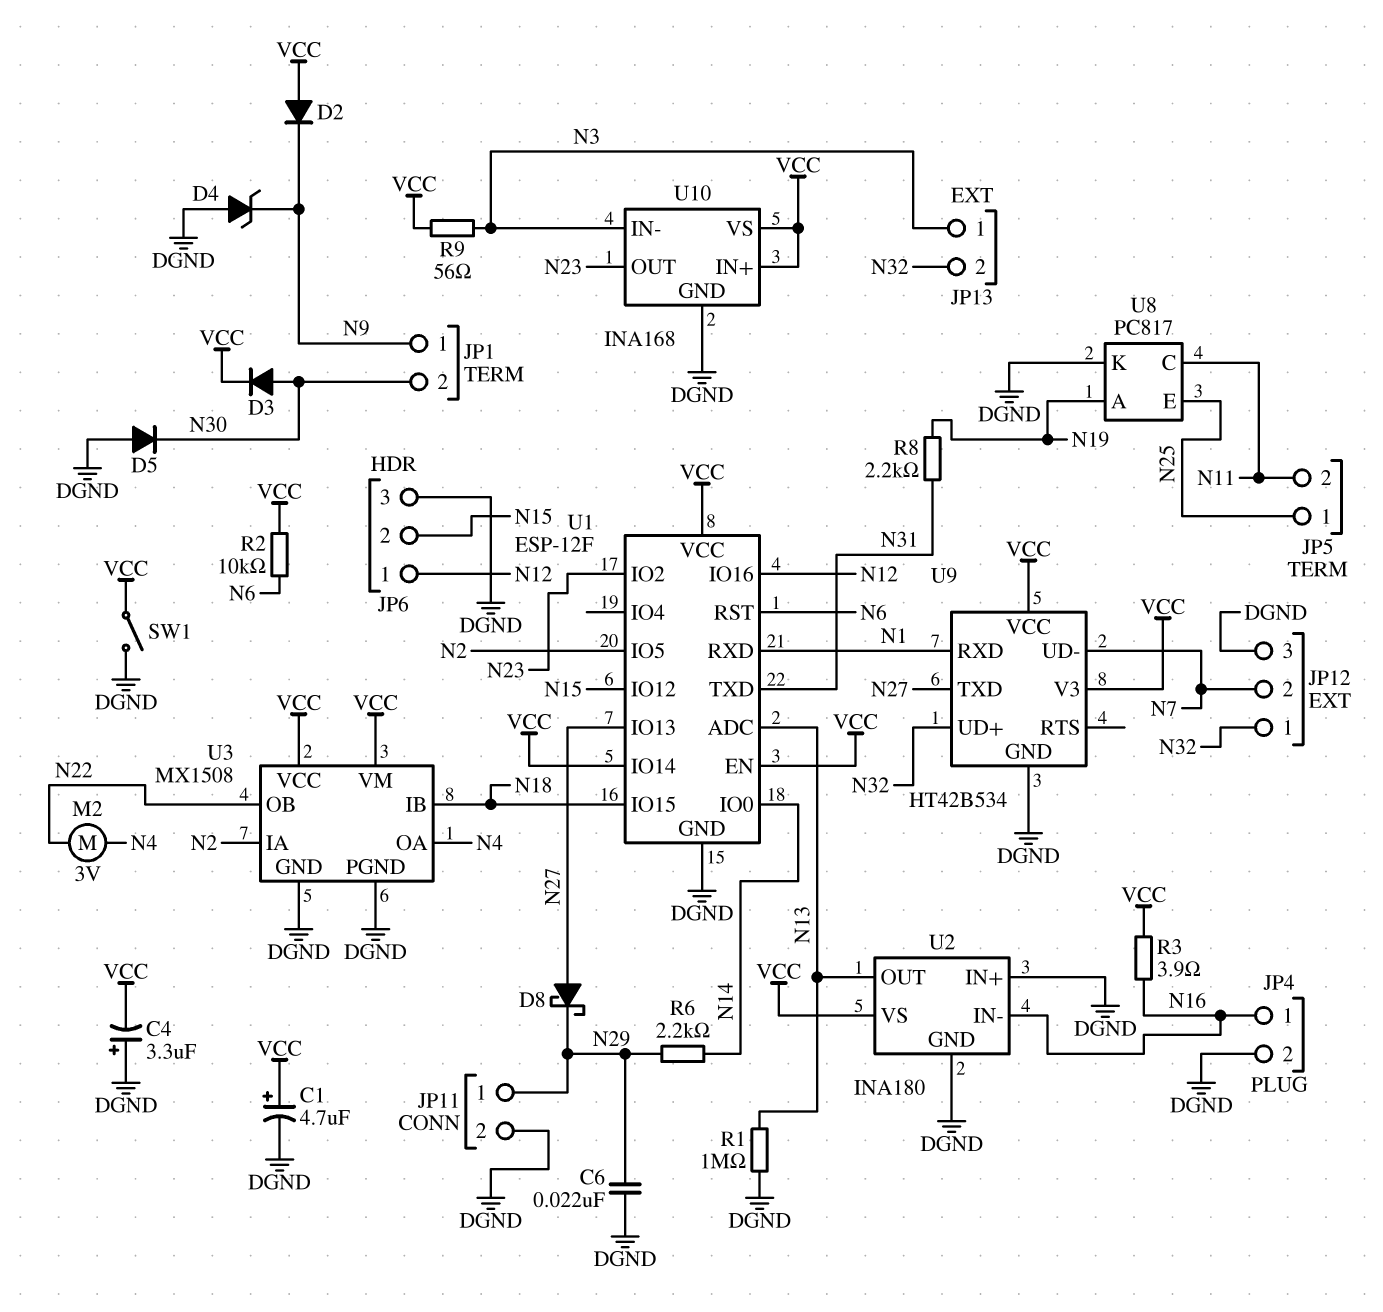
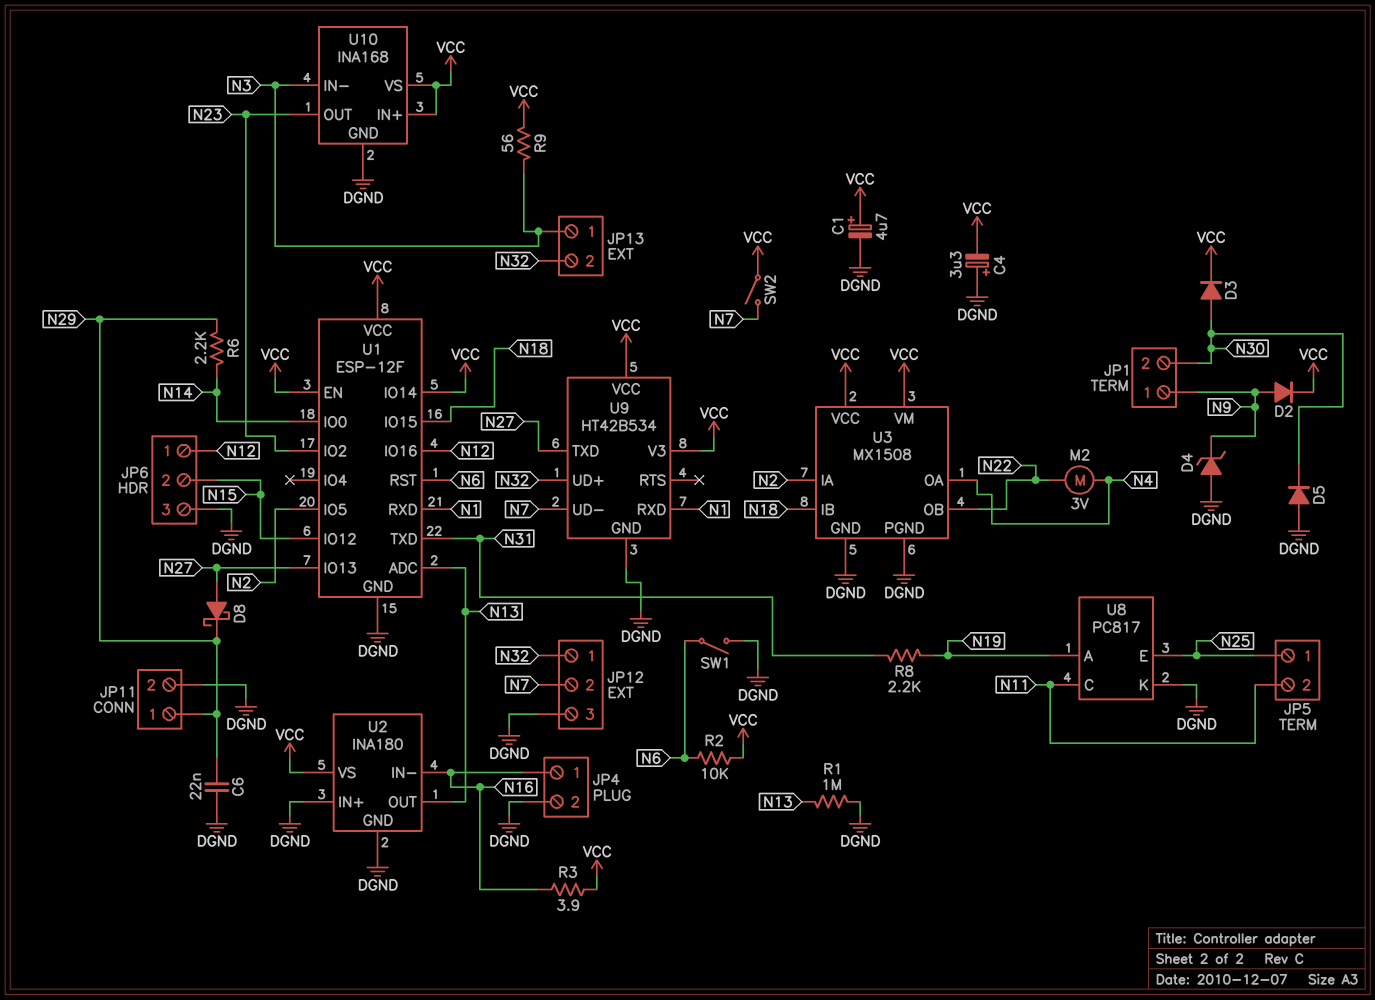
D2: diode (A VCC, K N9) -> diode (A N9, K VCC)
SW1: switch (DGND, VCC) -> switch (DGND, N6)
SW2: none -> switch (N7, VCC)

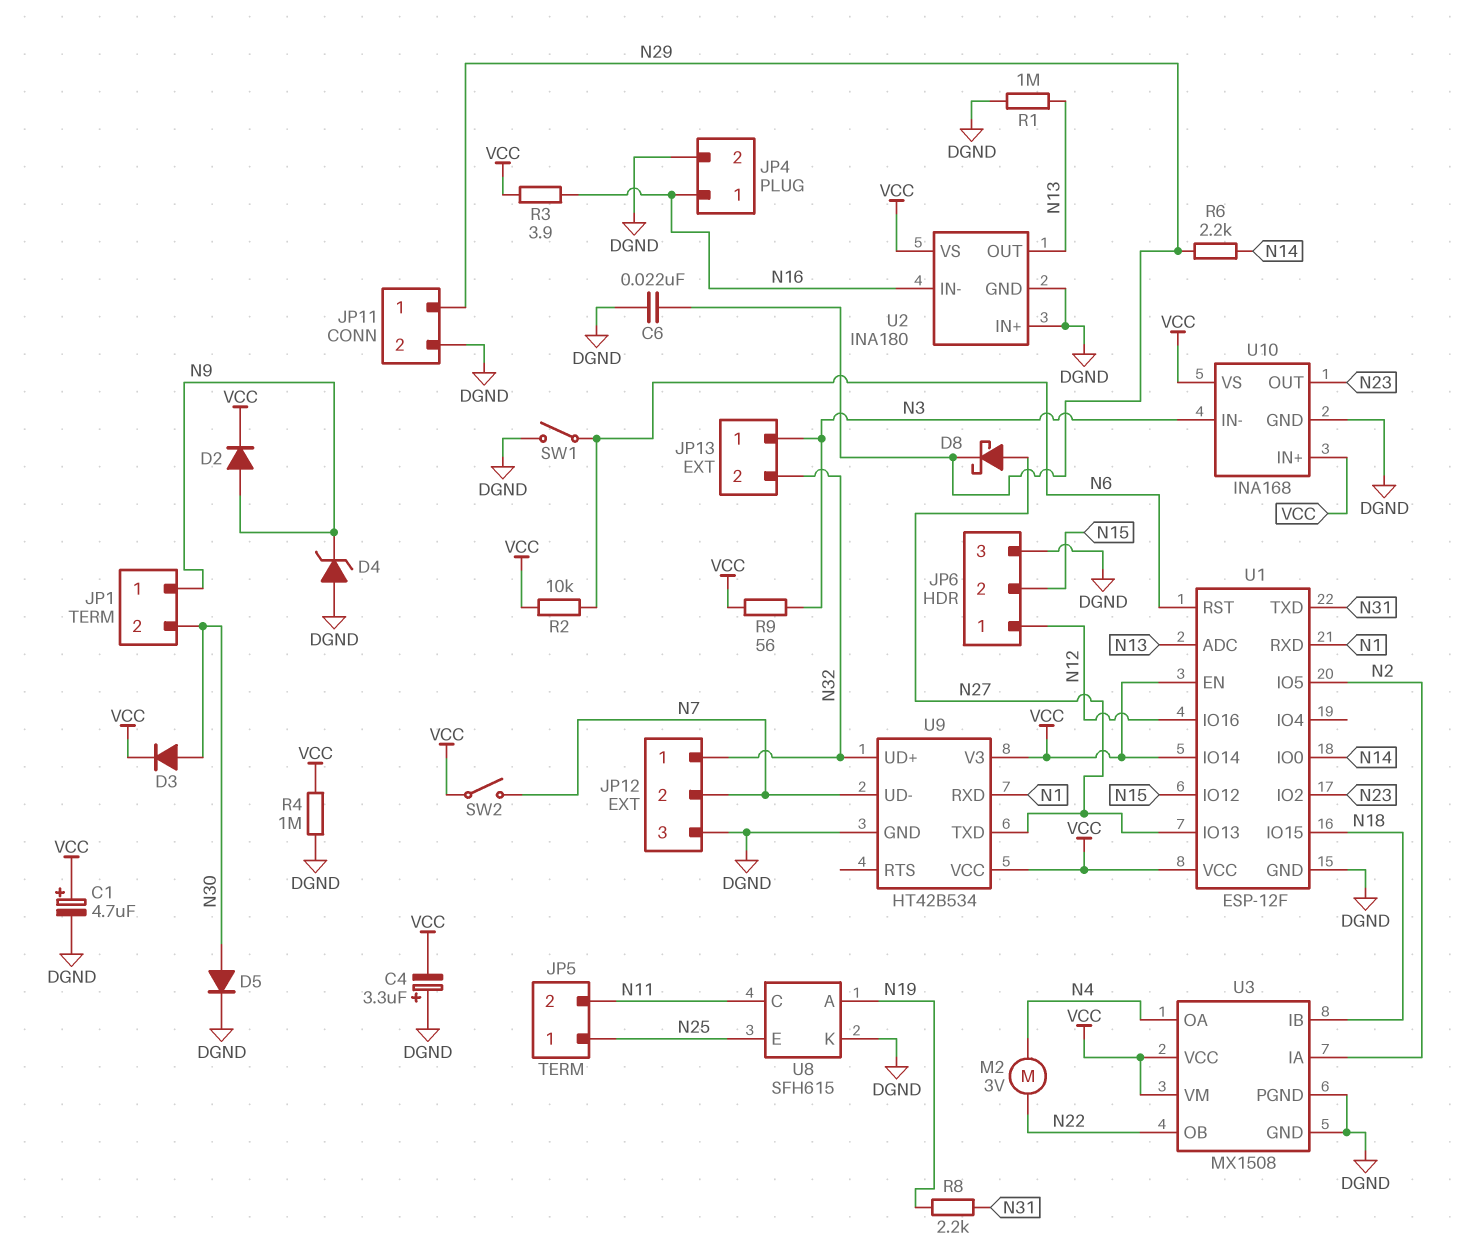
D5: diode (A DGND, K N30) -> diode (A N30, K DGND)
R4: none -> 1M (DGND, VCC)
U8: PC817 -> SFH615

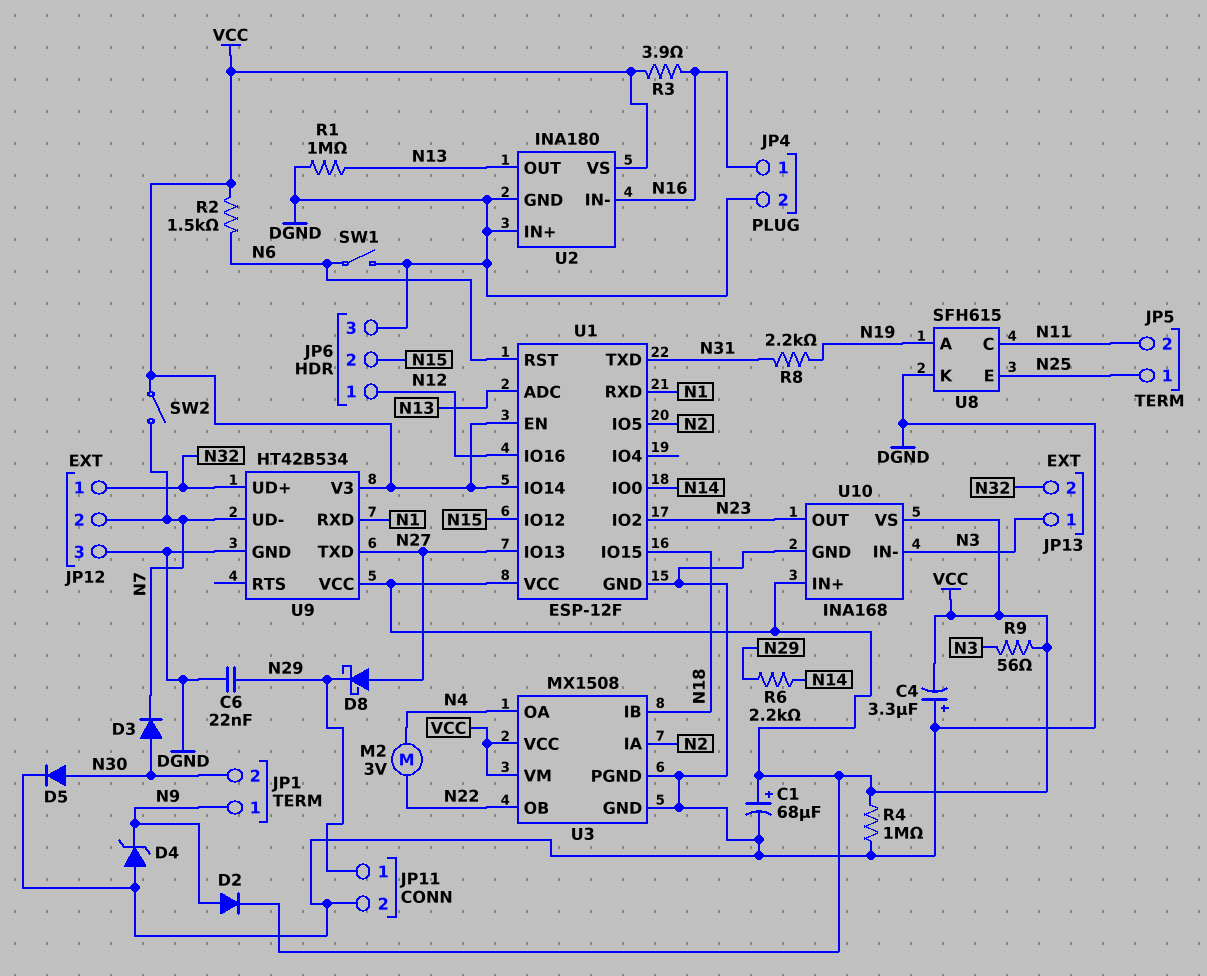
C1: 4.7uF (plus VCC, minus DGND) -> 68uF (plus VCC, minus DGND)
D3: diode (A N30, K VCC) -> diode (A N30, K N7)
R2: 10k (N6, VCC) -> 1.5k (N6, VCC)

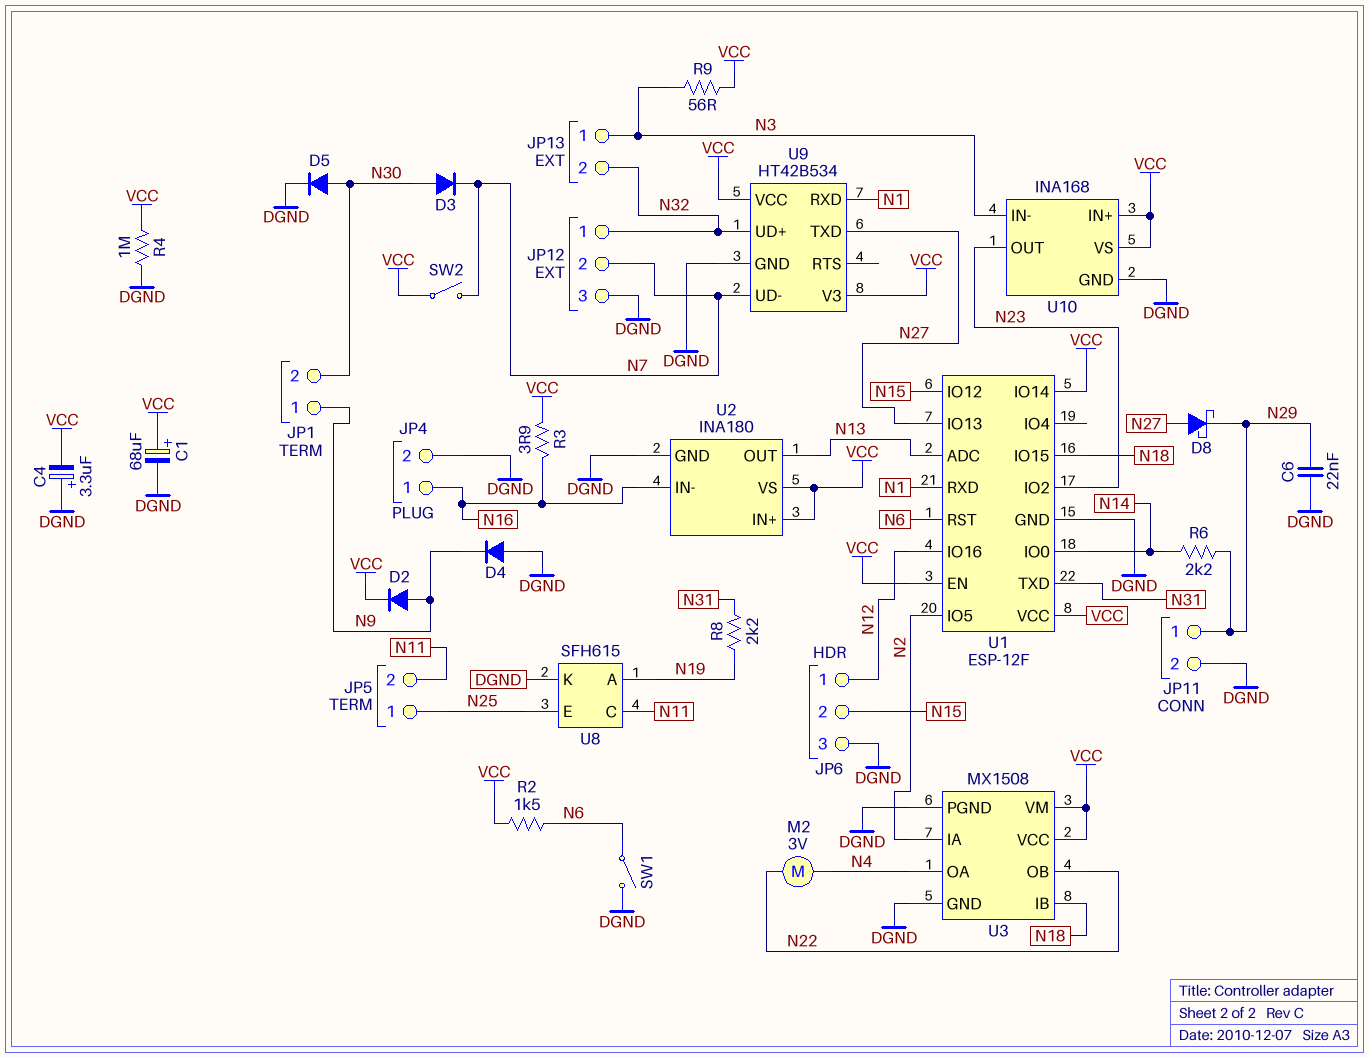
D4: zener (A DGND, K N9) -> diode (A DGND, K N9)
R1: 1M (DGND, N13) -> none
U2 pin IN+: DGND -> VCC

